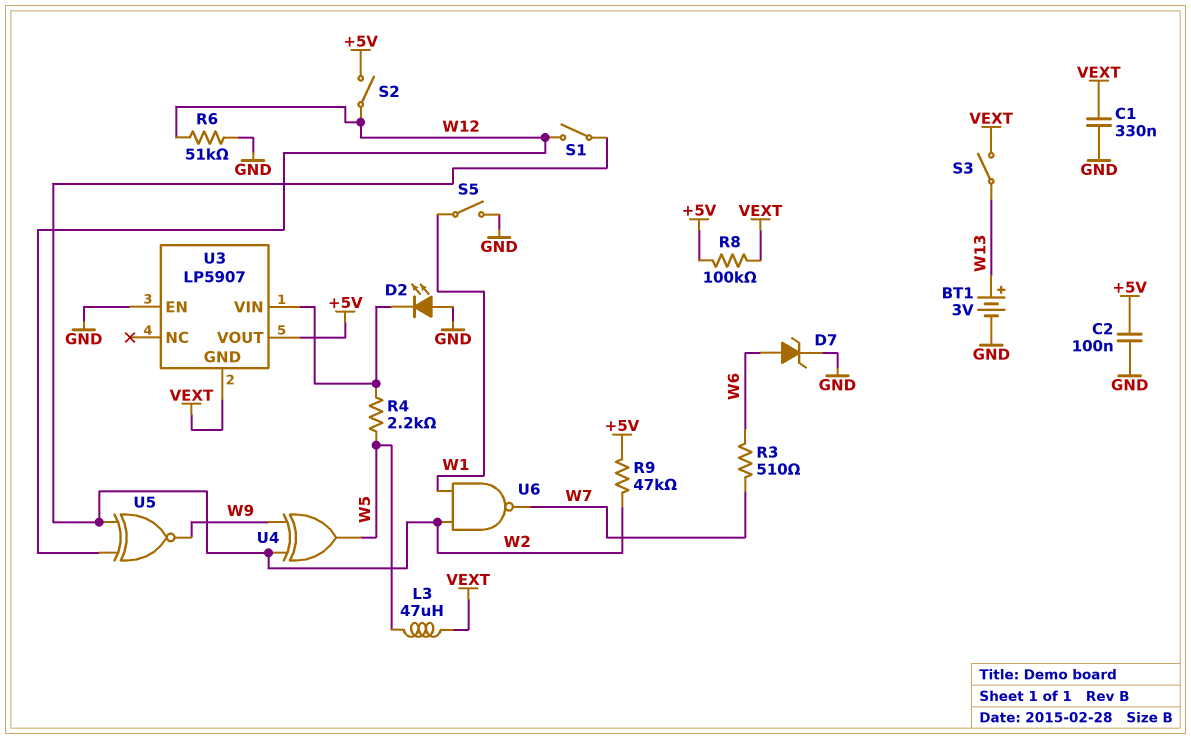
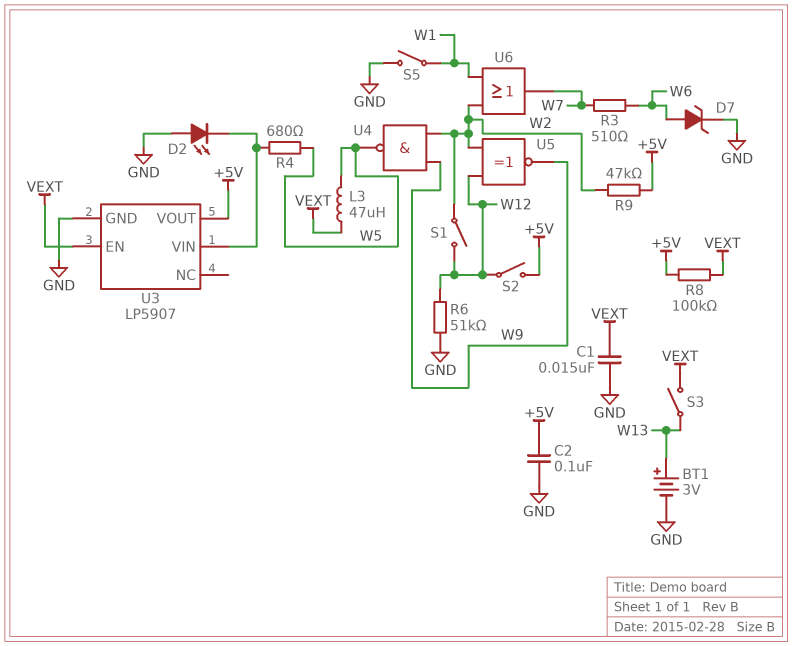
C1: 330nF (GND, VEXT) -> 15nF (GND, VEXT)
R4: 2.2k (U3/VIN, W5) -> 680 (U3/VIN, W5)
U3 pin EN: GND -> VEXT
U3 pin GND: VEXT -> GND
U4: XOR (in W2, in W9, out W5) -> NAND (in W2, in W9, out W5)
U6: NAND (in W1, in W2, out W7) -> OR (in W1, in W2, out W7)

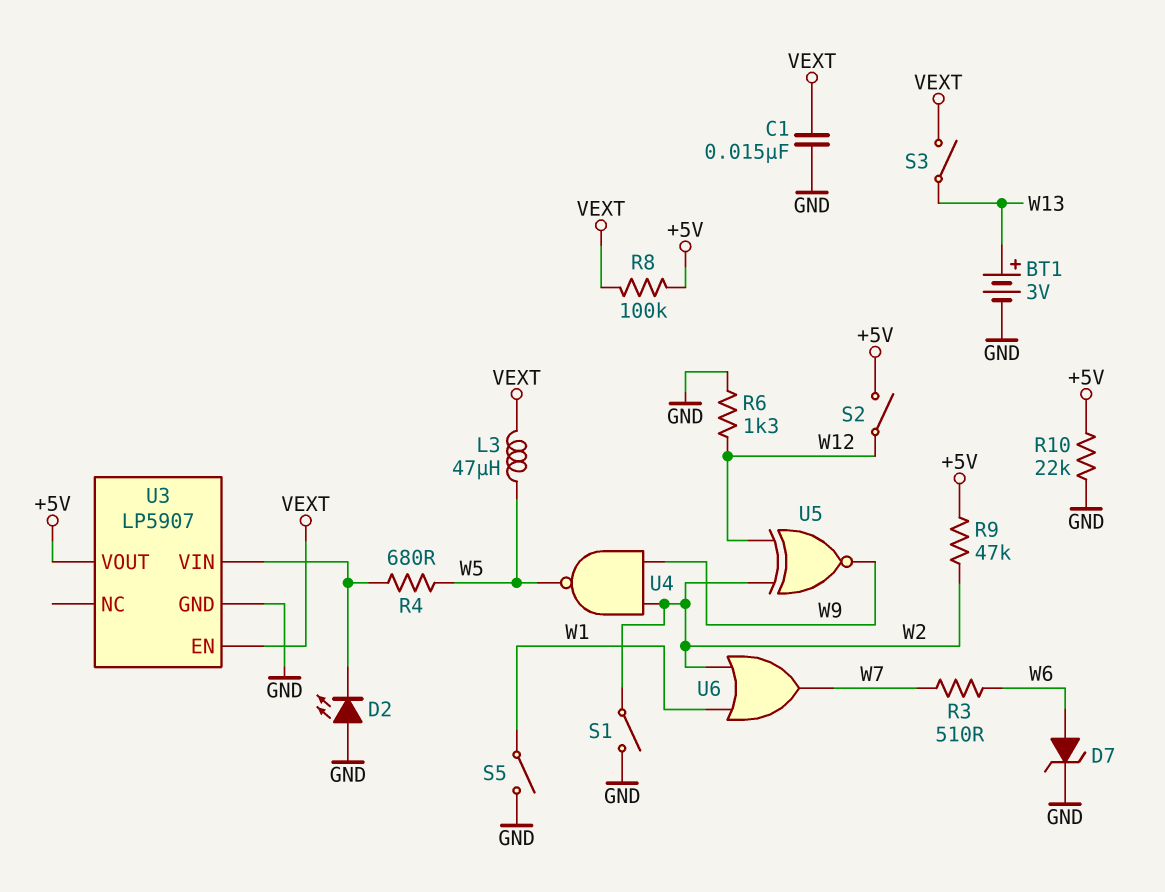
C2: 100nF (+5V, GND) -> none
R6: 51k (GND, W12) -> 1.3k (GND, W12)
R10: none -> 22k (+5V, GND)
S1: switch (W2, W12) -> switch (GND, W2)

